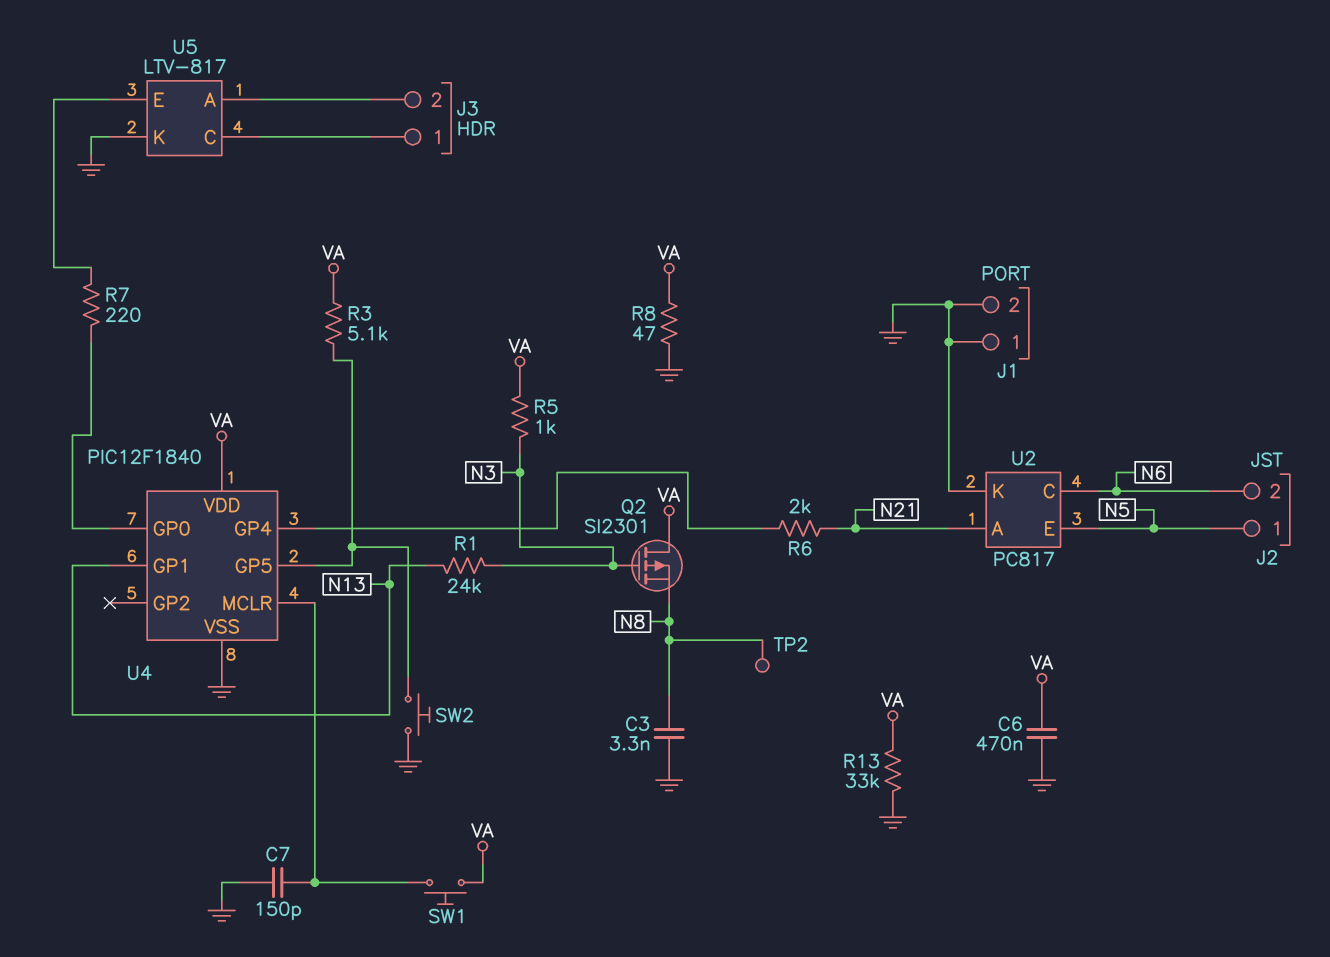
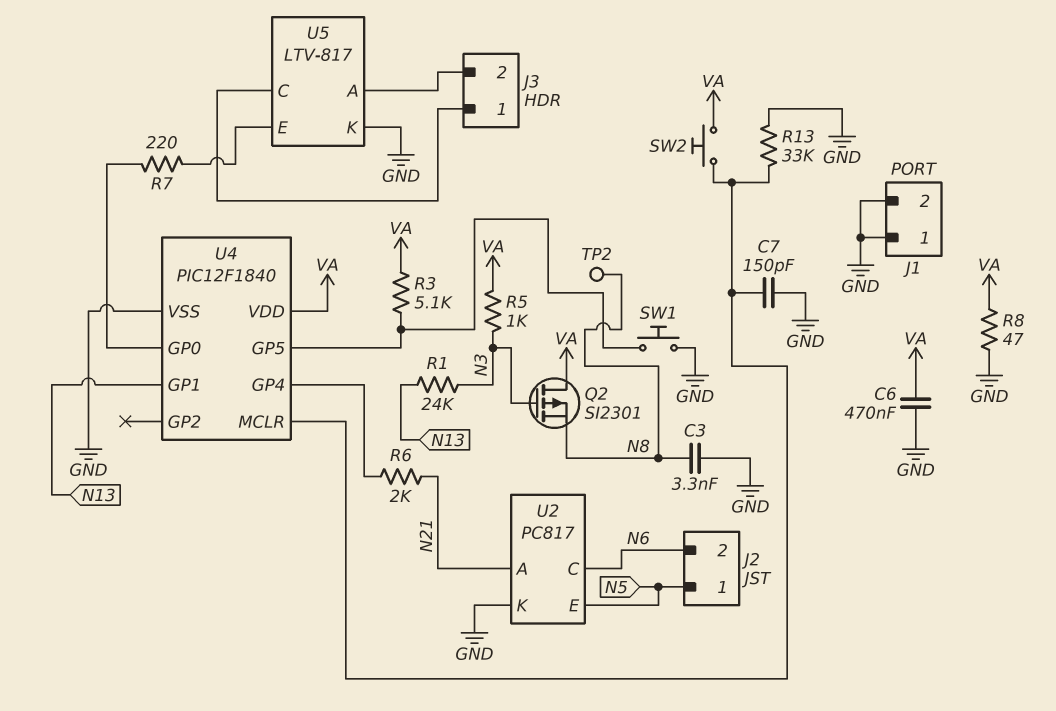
R13: 33k (GND, VA) -> 33k (GND, U4/MCLR)
SW1: button (U4/MCLR, VA) -> button (GND, U4/GP5)
SW2: button (GND, U4/GP5) -> button (U4/MCLR, VA)

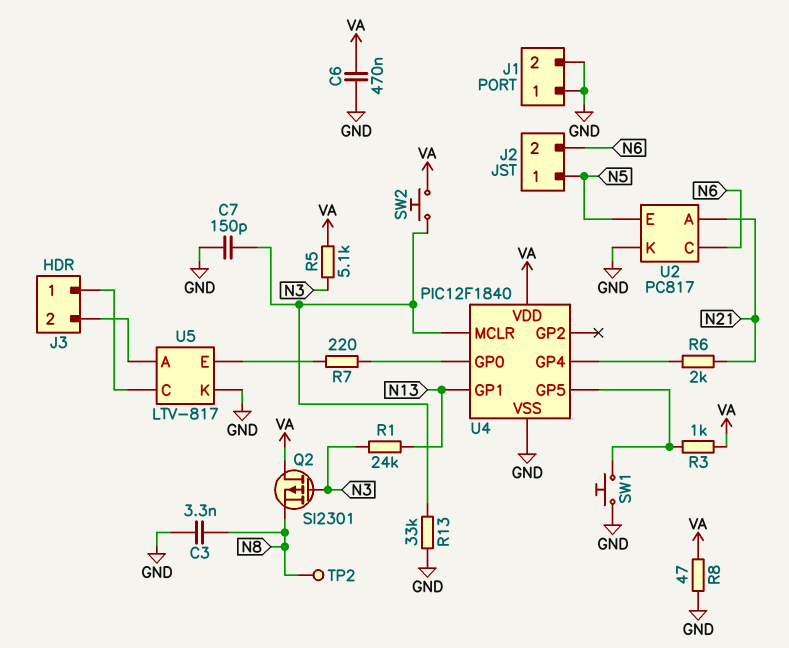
R3: 5.1k (U4/GP5, VA) -> 1k (U4/GP5, VA)
R5: 1k (N3, VA) -> 5.1k (N3, VA)

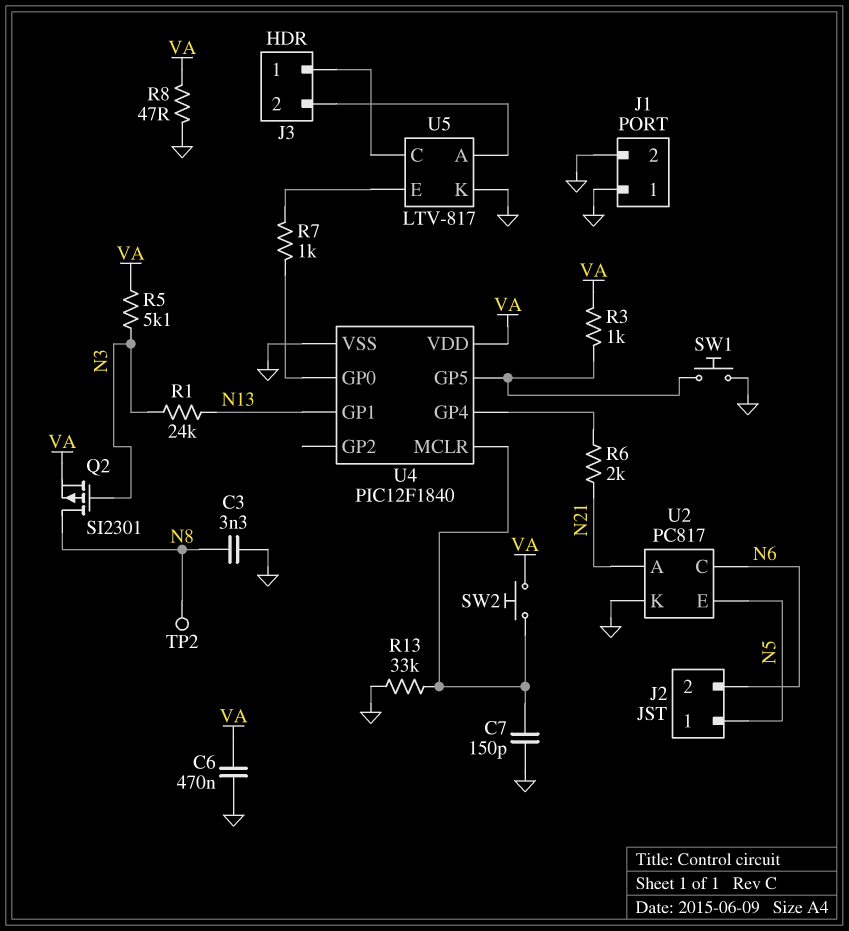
Q2: PMOS SI2301 (G N3, D VA, S N8) -> PMOS SI2301 (G N3, D N8, S VA)
R7: 220 (U4/GP0, U5/E) -> 1k (U4/GP0, U5/E)

